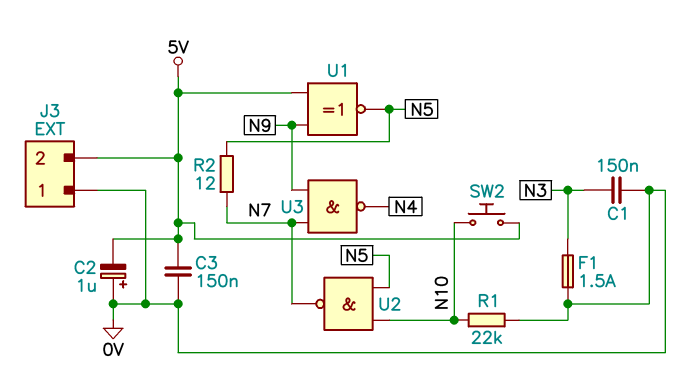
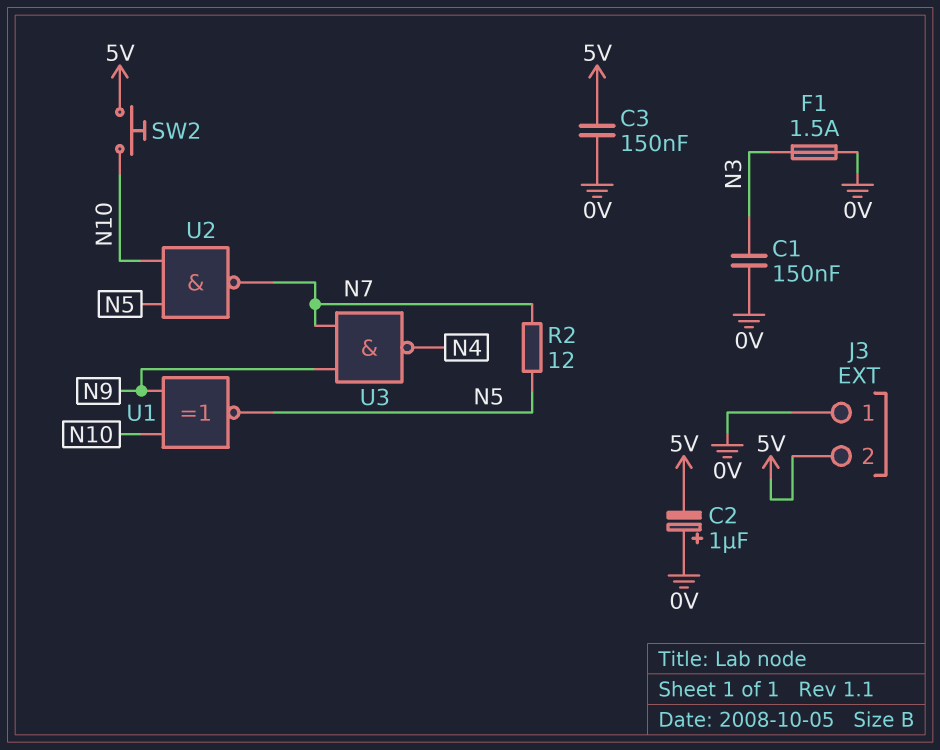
R1: 22k (0V, N10) -> none
U1: XNOR (in 5V, in N9, out N5) -> XNOR (in N9, in N10, out N5)

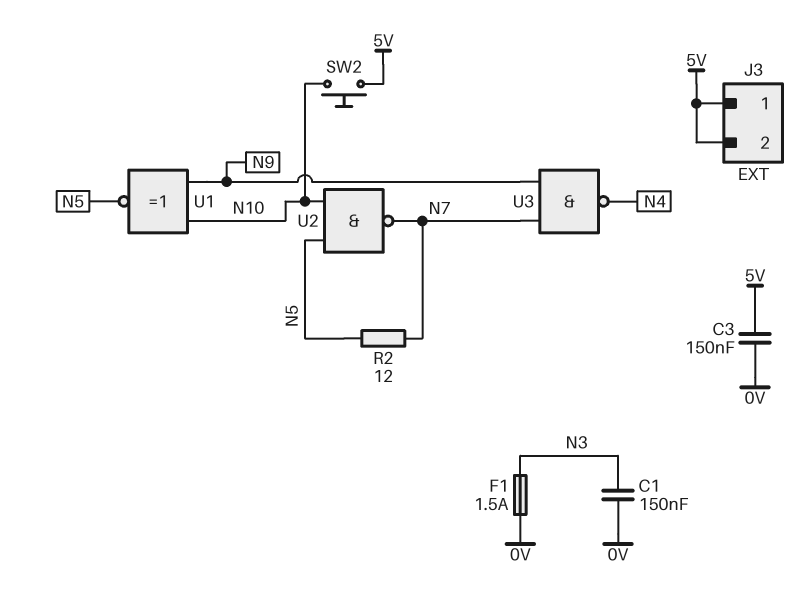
C2: 1uF (plus 0V, minus 5V) -> none
J3 pin 1: 0V -> 5V

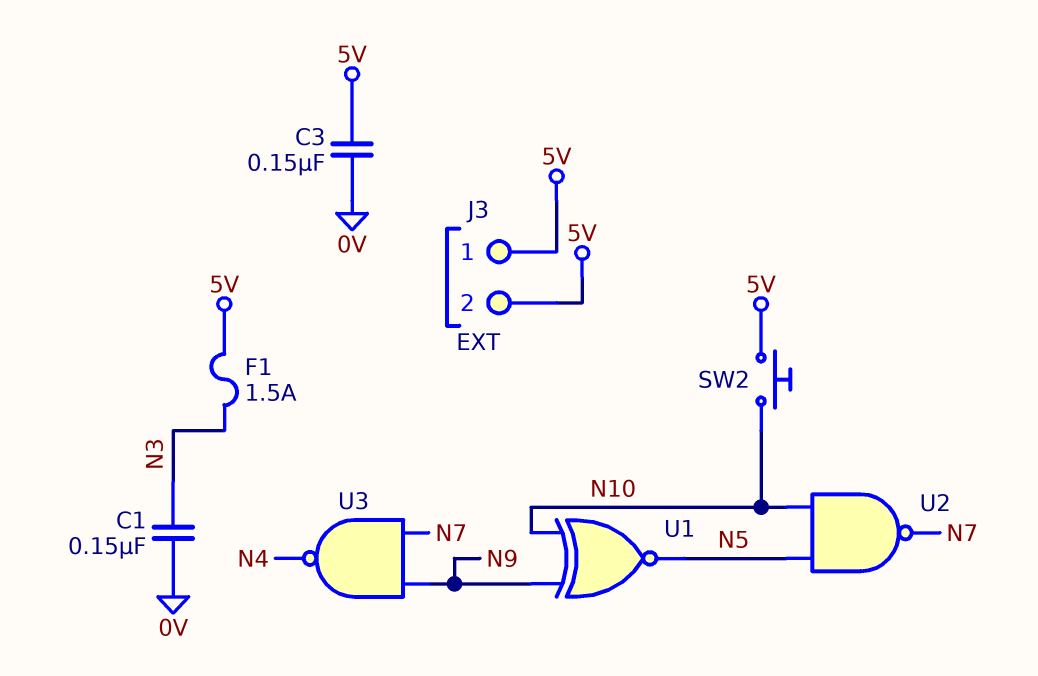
F1: 1.5A (0V, N3) -> 1.5A (5V, N3)
R2: 12 (N5, N7) -> none

